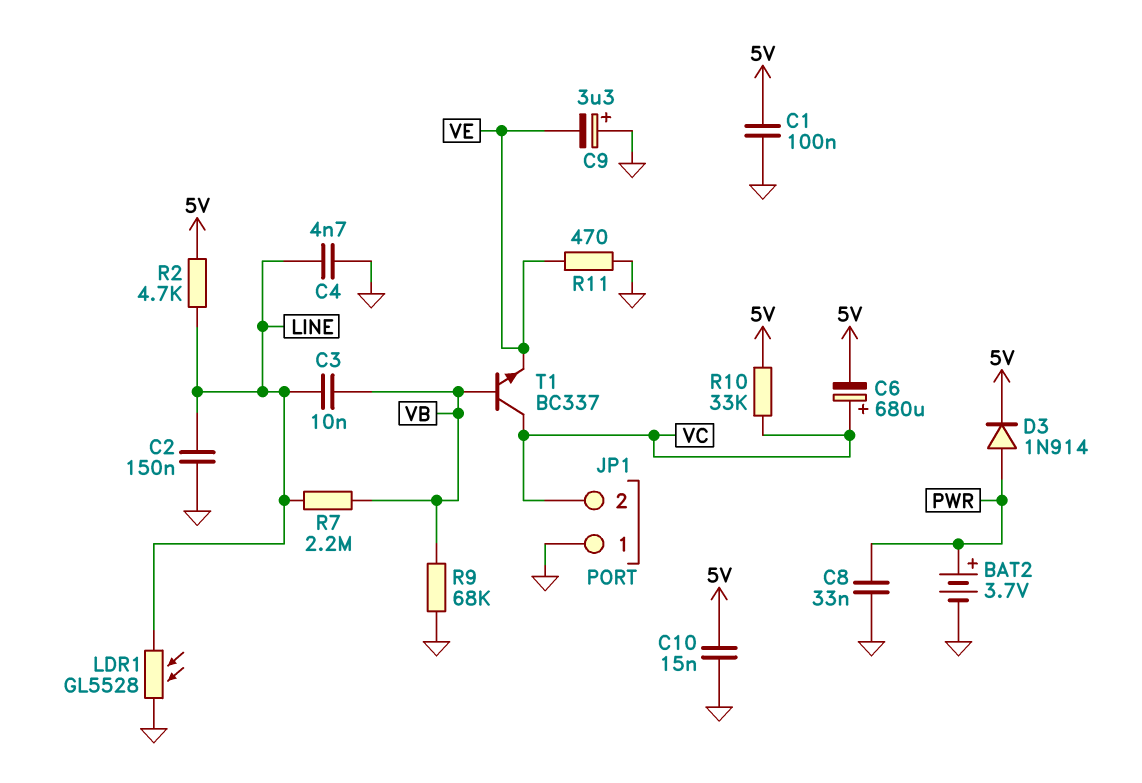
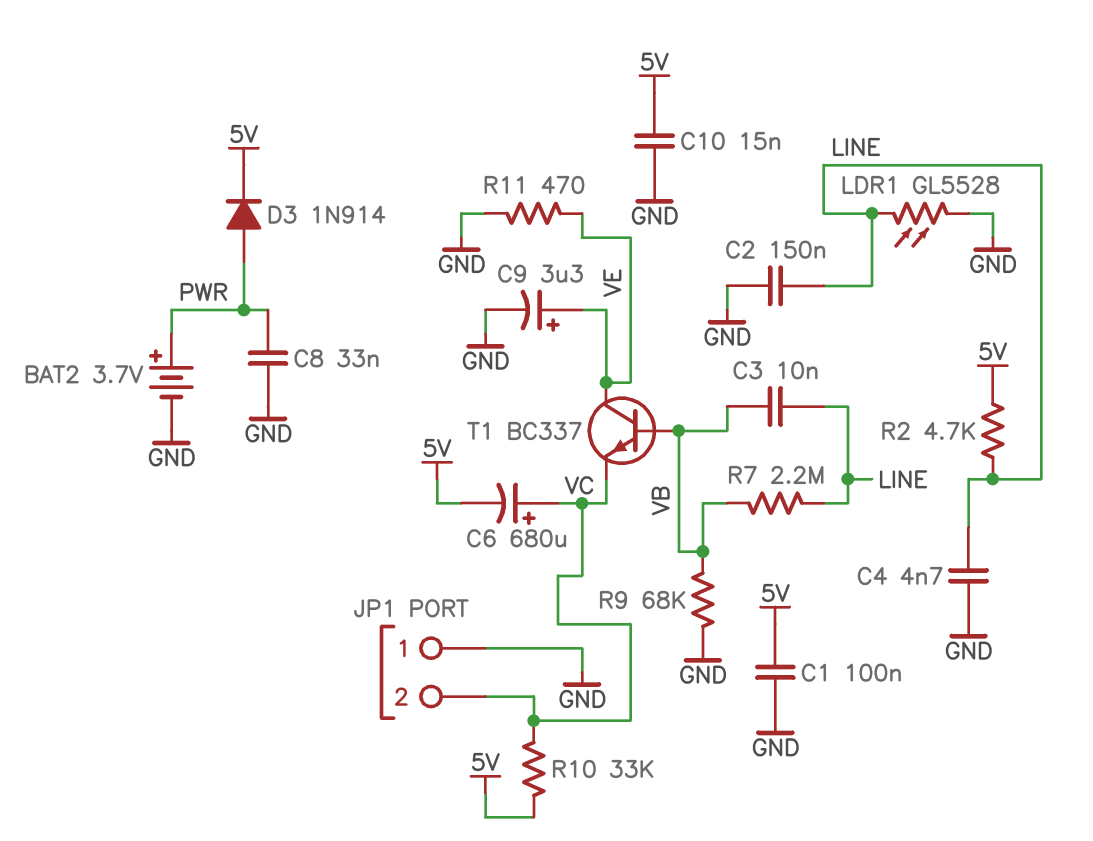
C9: 3.3uF (plus GND, minus VE) -> 3.3uF (plus VE, minus GND)
T1: NPN BC337 (B VB, C VC, E VE) -> NPN BC337 (B VB, C VE, E VC)

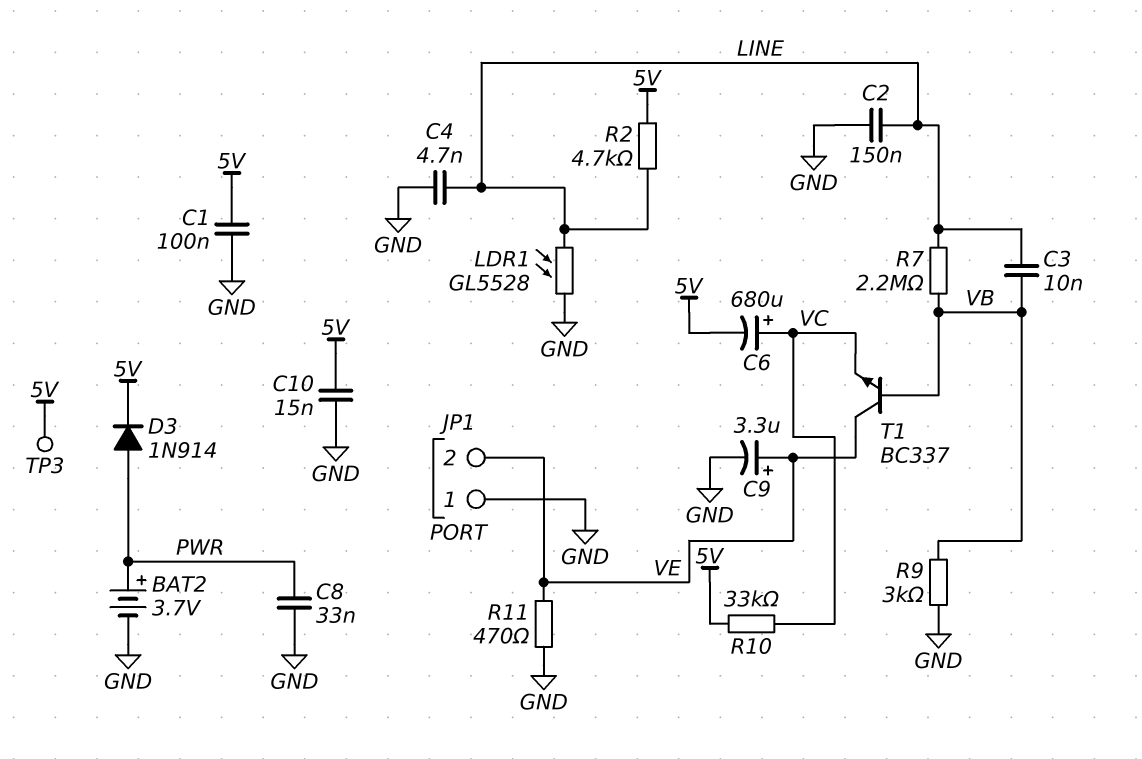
JP1 pin 2: VC -> VE
R9: 68k (GND, VB) -> 3k (GND, VB)
TP3: none -> test point (5V)

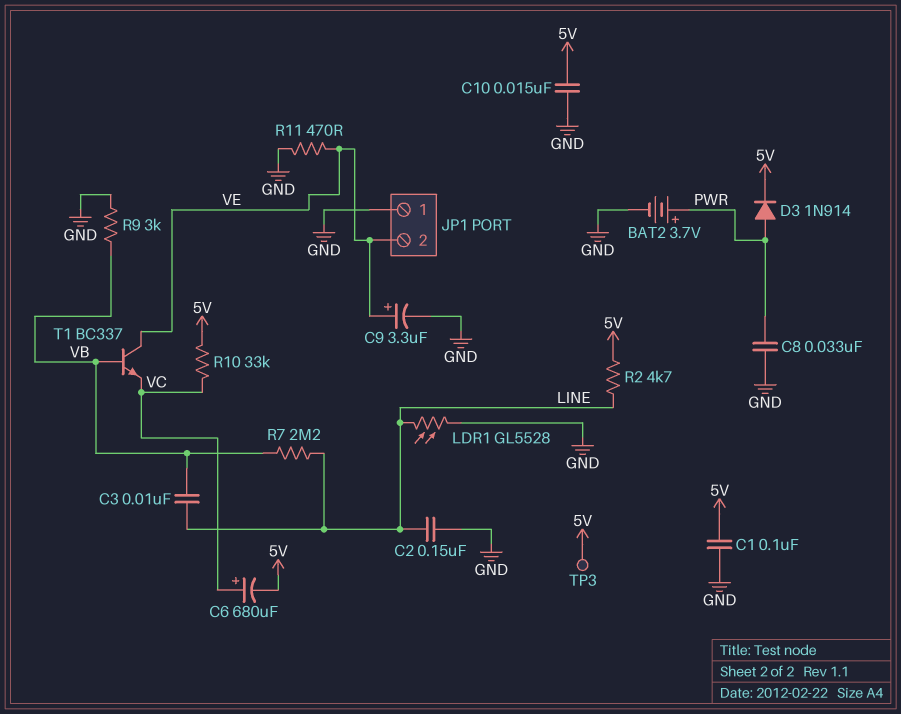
C4: 4.7nF (GND, LINE) -> none

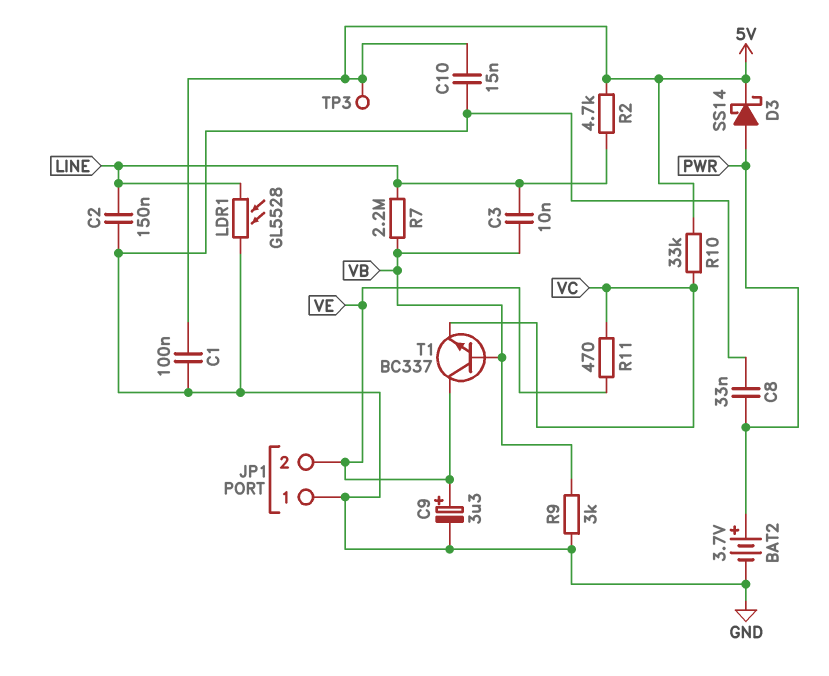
C6: 680uF (plus VC, minus 5V) -> none
D3: diode 1N914 (A PWR, K 5V) -> schottky SS14 (A PWR, K 5V)
R11: 470 (GND, VE) -> 470 (VC, VE)

